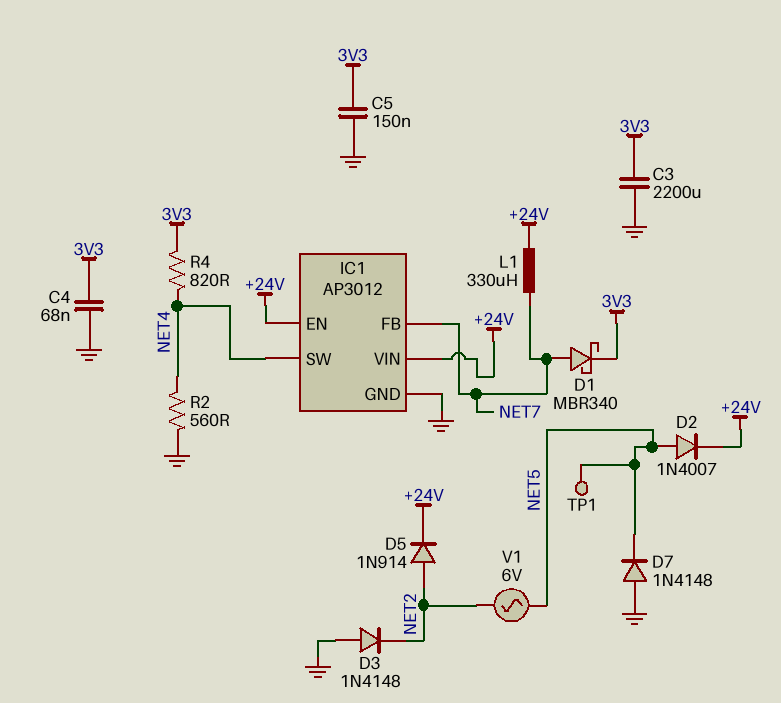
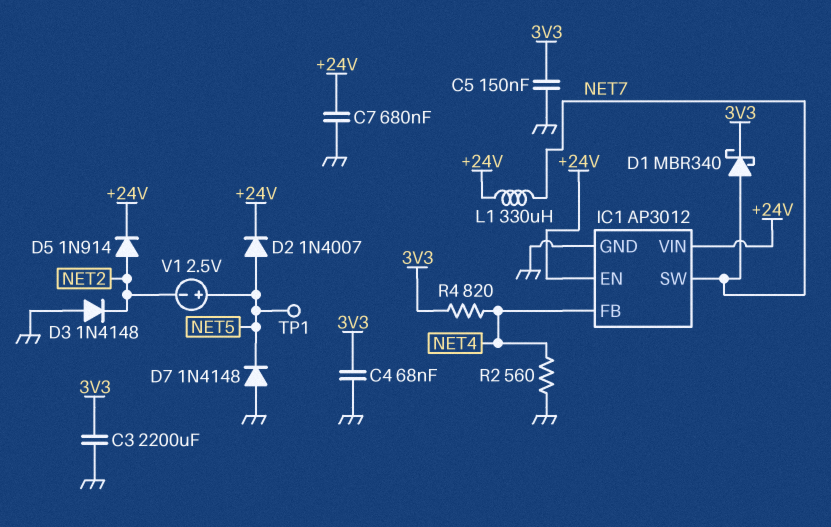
C7: none -> 680nF (+24V, GND)
IC1 pin FB: NET7 -> NET4
IC1 pin SW: NET4 -> NET7
V1: AC 6V (NET2, NET5) -> 2.5V (plus NET5, minus NET2)

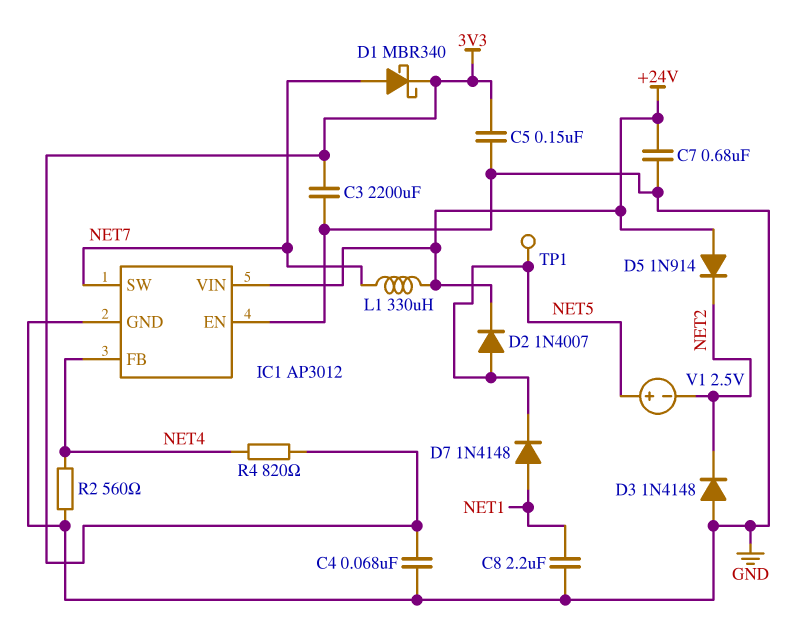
C8: none -> 2.2uF (GND, NET1)
D5: diode 1N914 (A NET2, K +24V) -> diode 1N914 (A +24V, K NET2)
D7: diode 1N4148 (A GND, K NET5) -> diode 1N4148 (A NET1, K NET5)
IC1 pin EN: +24V -> GND

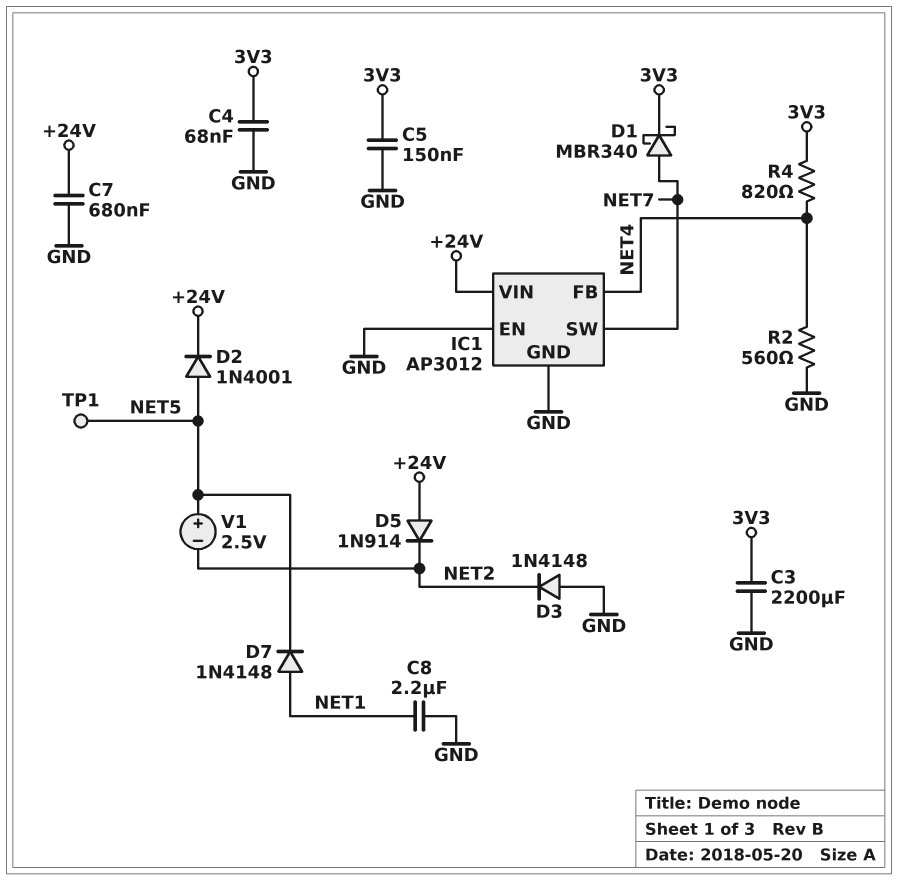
D2: diode 1N4007 (A NET5, K +24V) -> diode 1N4001 (A NET5, K +24V)
L1: 330uH (+24V, NET7) -> none

